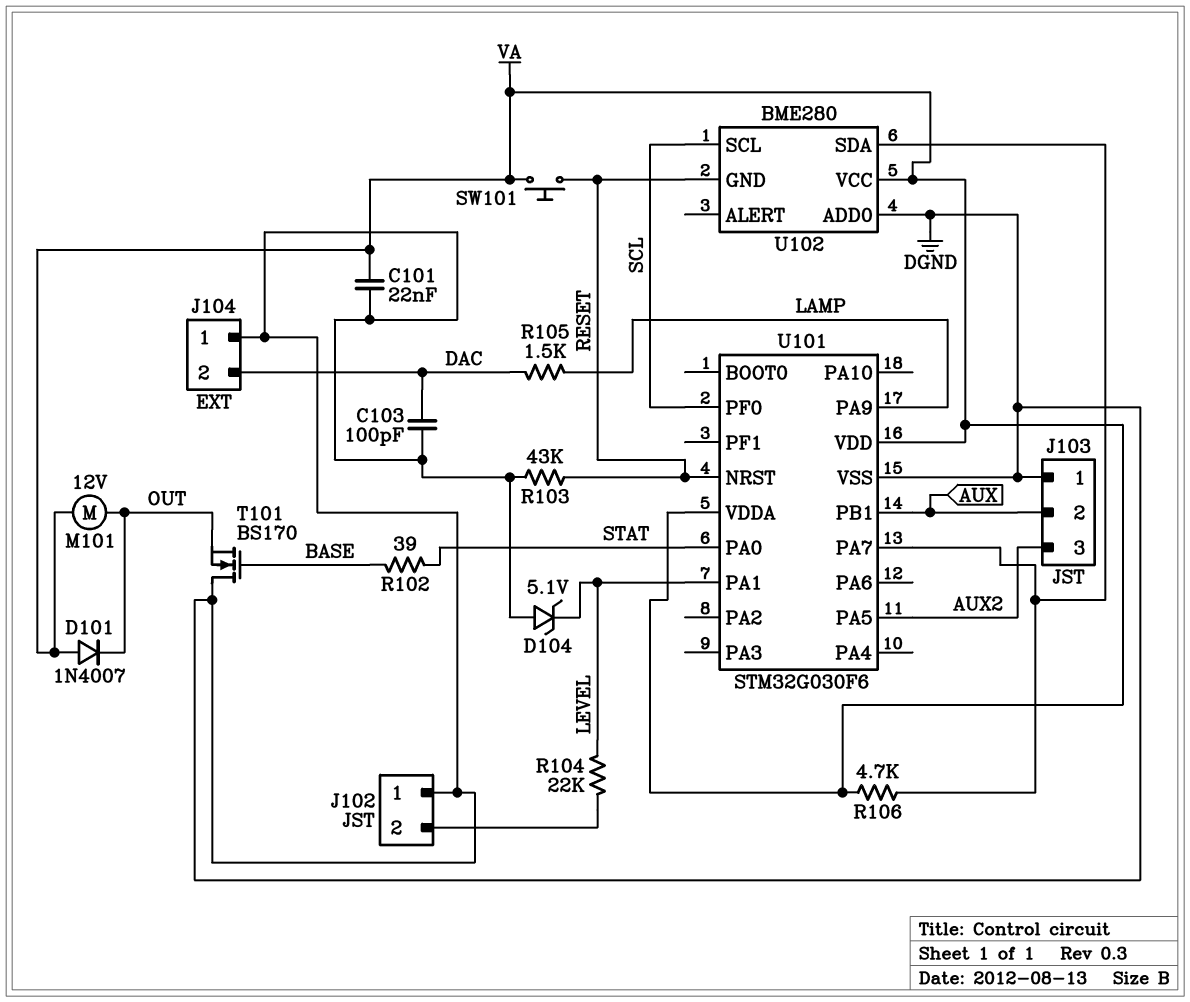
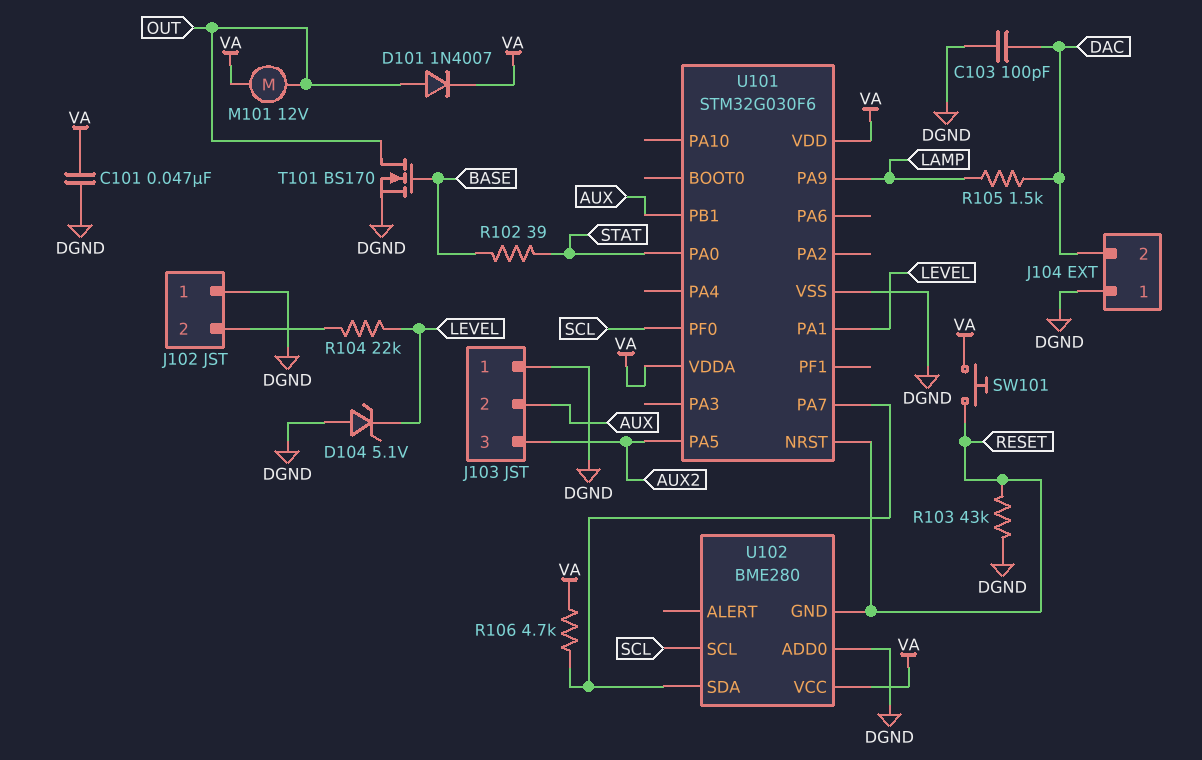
C101: 22nF (DGND, VA) -> 47nF (DGND, VA)
D101: diode 1N4007 (A VA, K OUT) -> diode 1N4007 (A OUT, K VA)
T101: NMOS BS170 (G BASE, D DGND, S OUT) -> NMOS BS170 (G BASE, D OUT, S DGND)

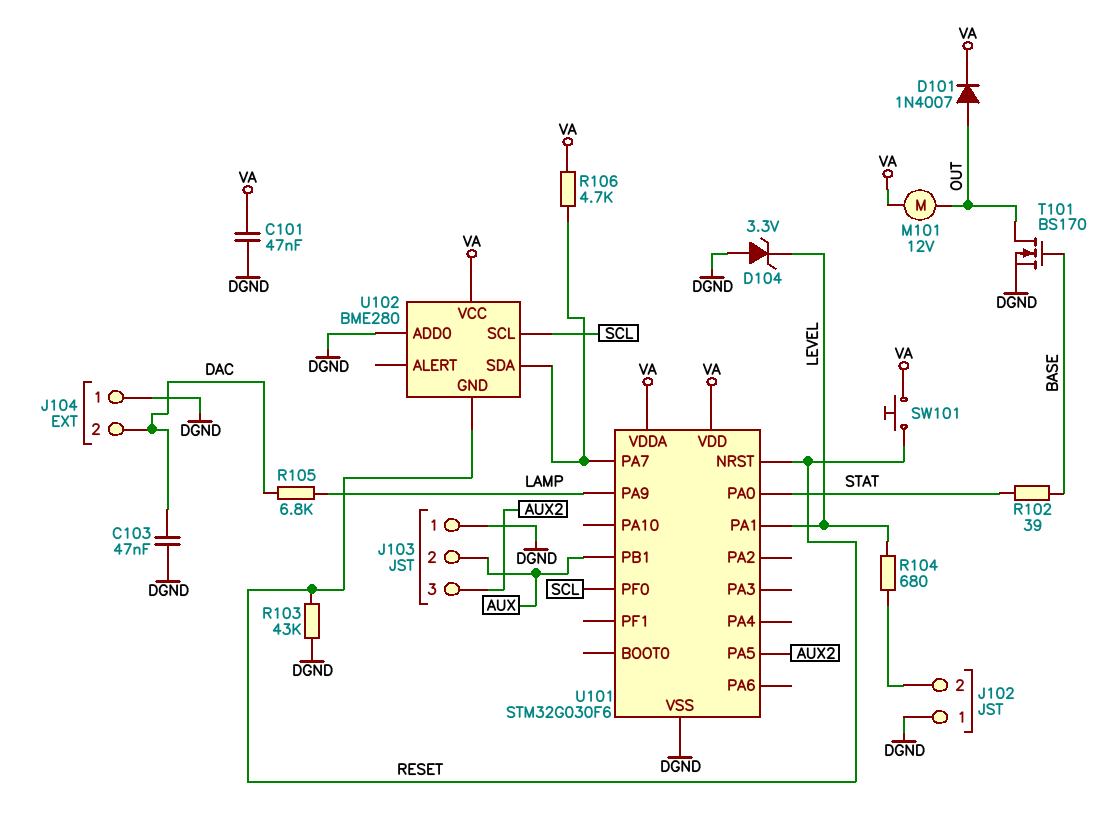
C103: 100pF (DAC, DGND) -> 47nF (DAC, DGND)
D104: zener 5.1V (A DGND, K LEVEL) -> zener 3.3V (A DGND, K LEVEL)
R104: 22k (J102/2, LEVEL) -> 680 (J102/2, LEVEL)
R105: 1.5k (DAC, LAMP) -> 6.8k (DAC, LAMP)

